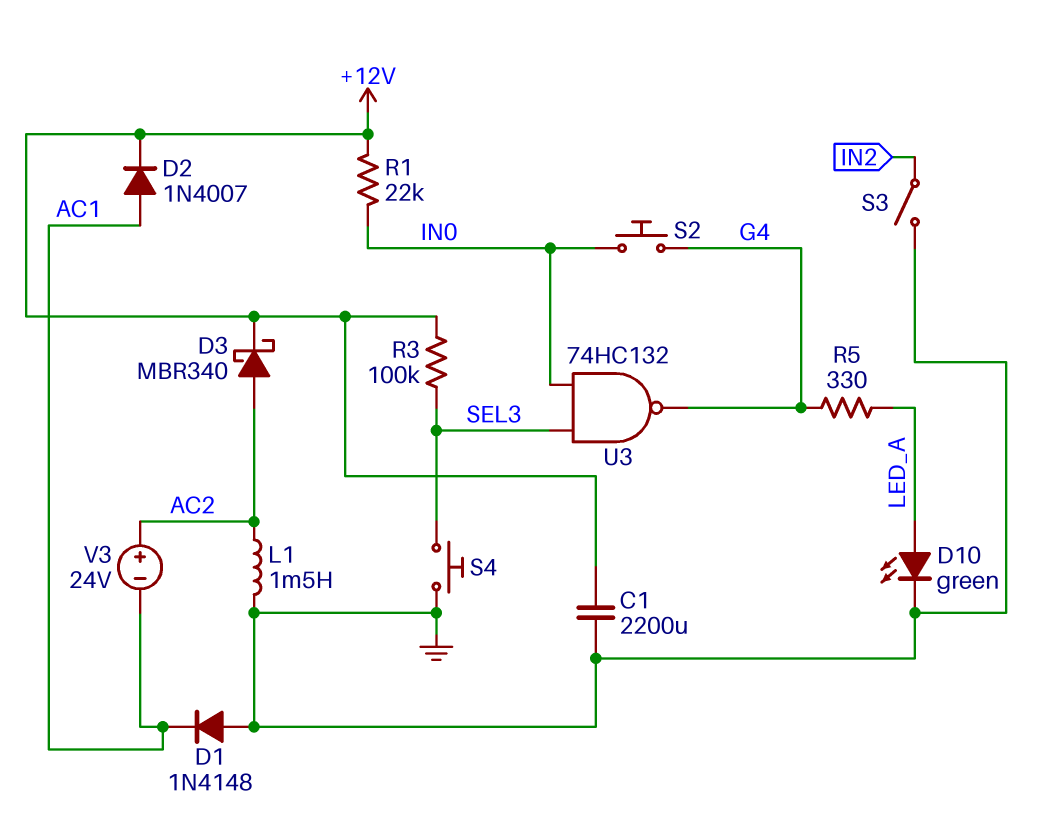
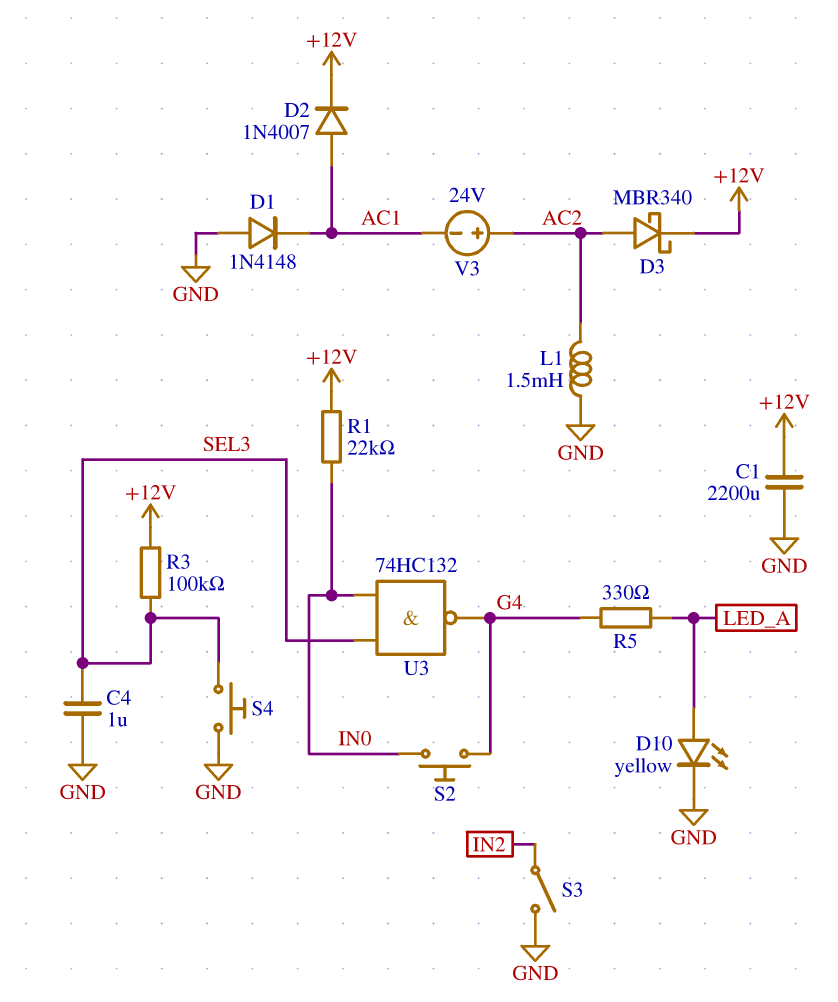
C4: none -> 1uF (GND, SEL3)
D10: LED green (A LED_A, K GND) -> LED yellow (A LED_A, K GND)

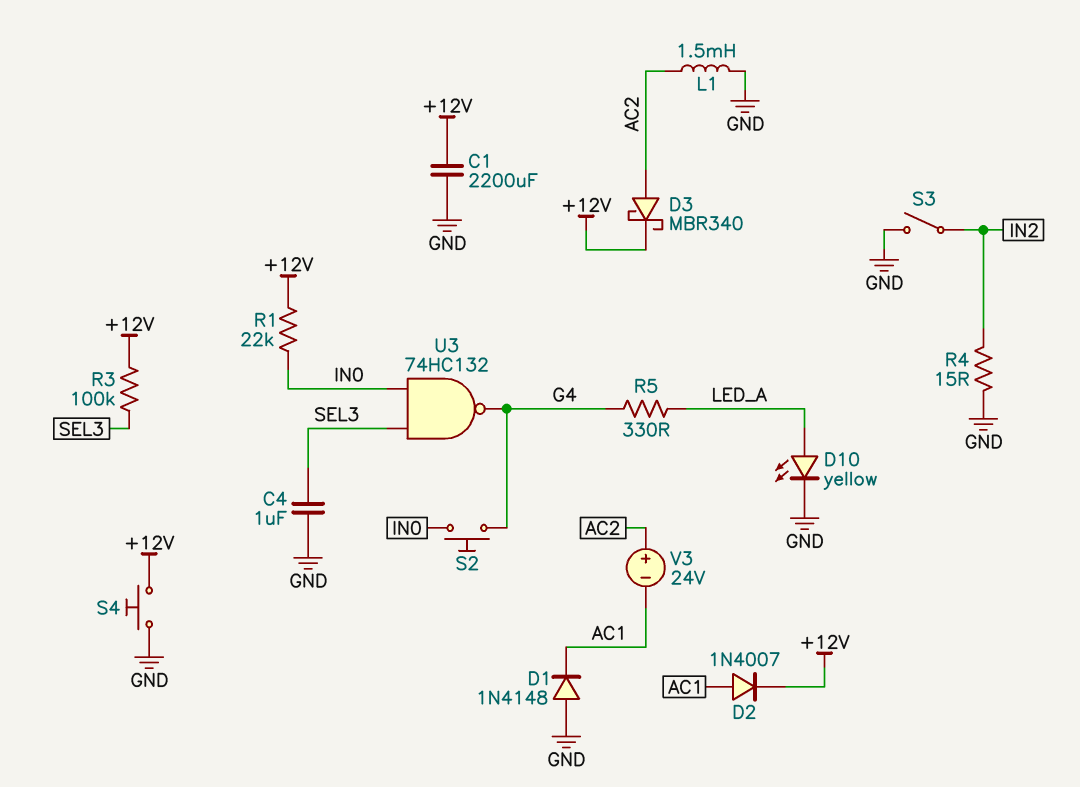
R4: none -> 15 (GND, IN2)
S4: button (GND, SEL3) -> button (+12V, GND)

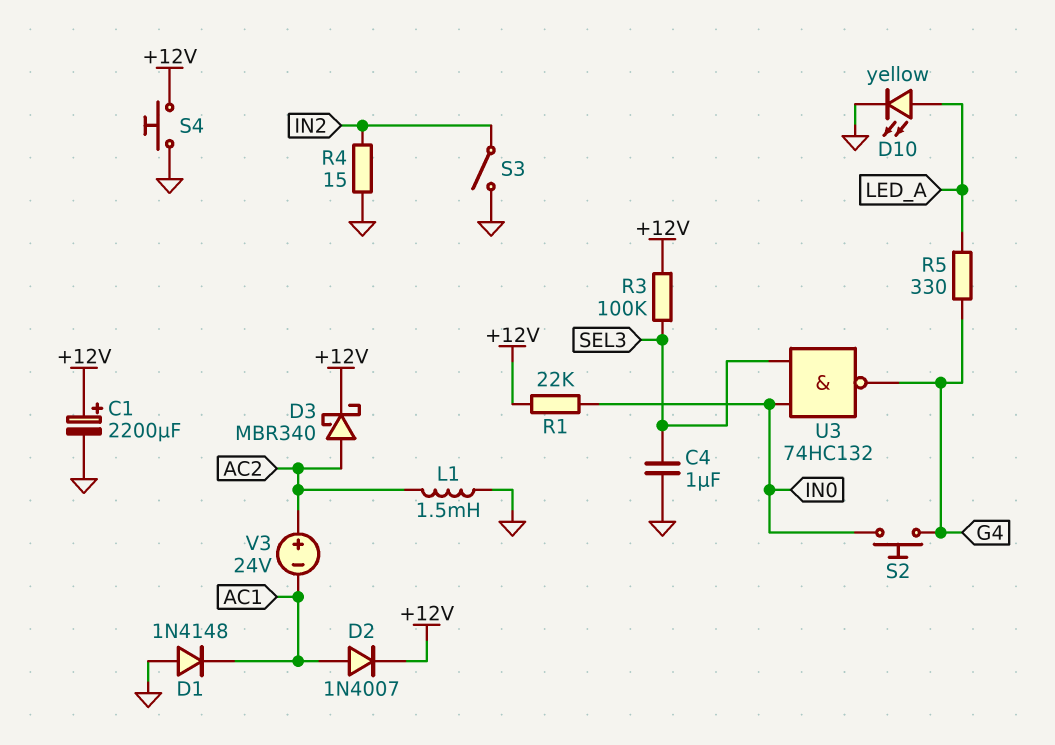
C1: 2200uF (+12V, GND) -> 2200uF (plus +12V, minus GND)

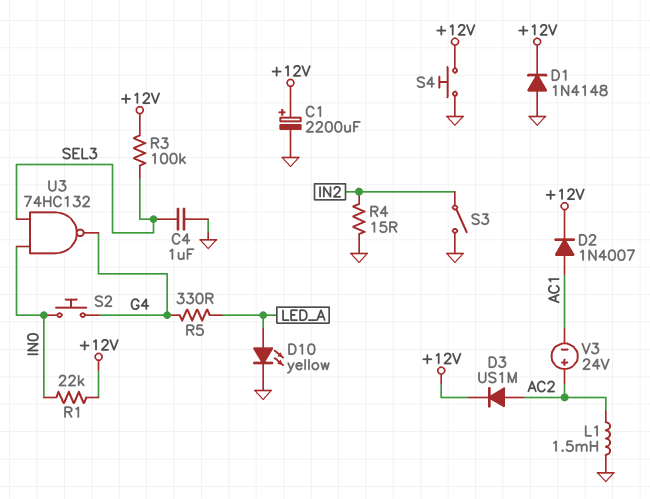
D1: diode 1N4148 (A GND, K AC1) -> diode 1N4148 (A GND, K +12V)
D3: schottky MBR340 (A AC2, K +12V) -> diode US1M (A AC2, K +12V)

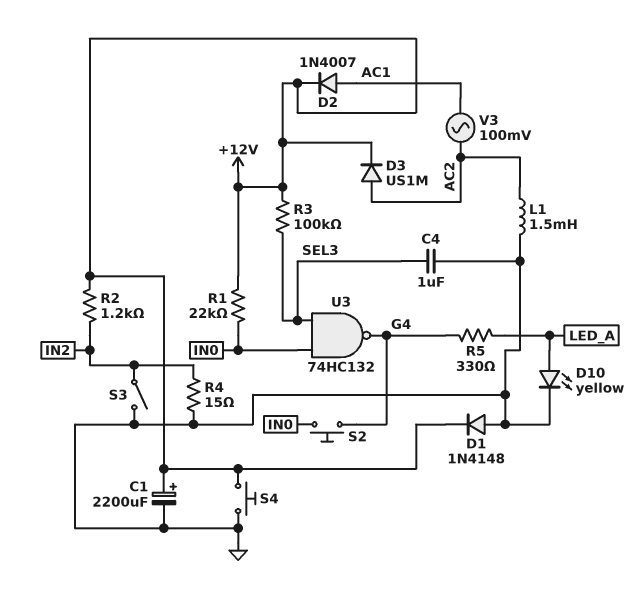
R2: none -> 1.2k (+12V, IN2)
V3: 24V (plus AC2, minus AC1) -> AC 100mV (AC1, AC2)

